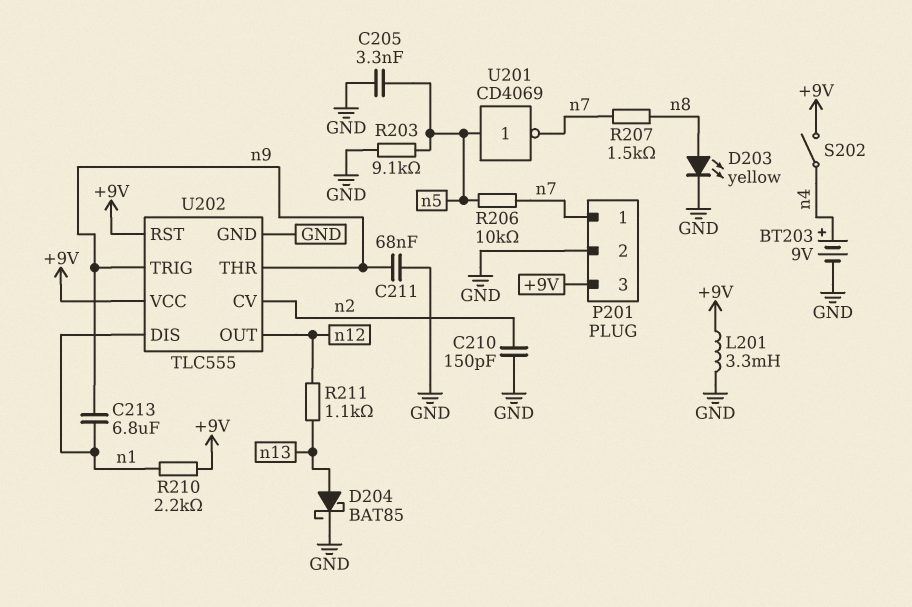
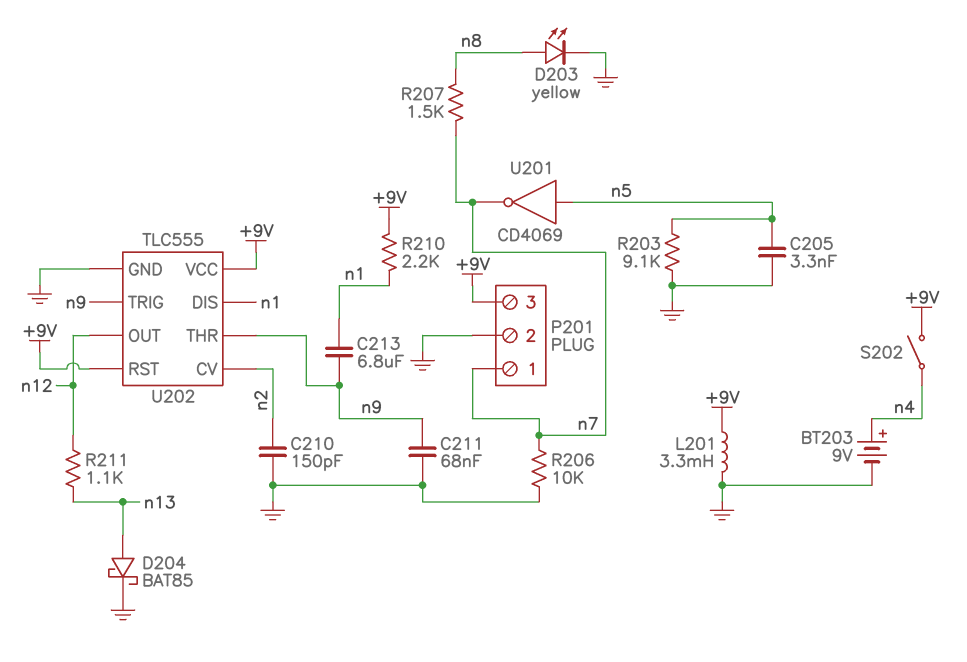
R206: 10k (n5, n7) -> 10k (GND, n7)

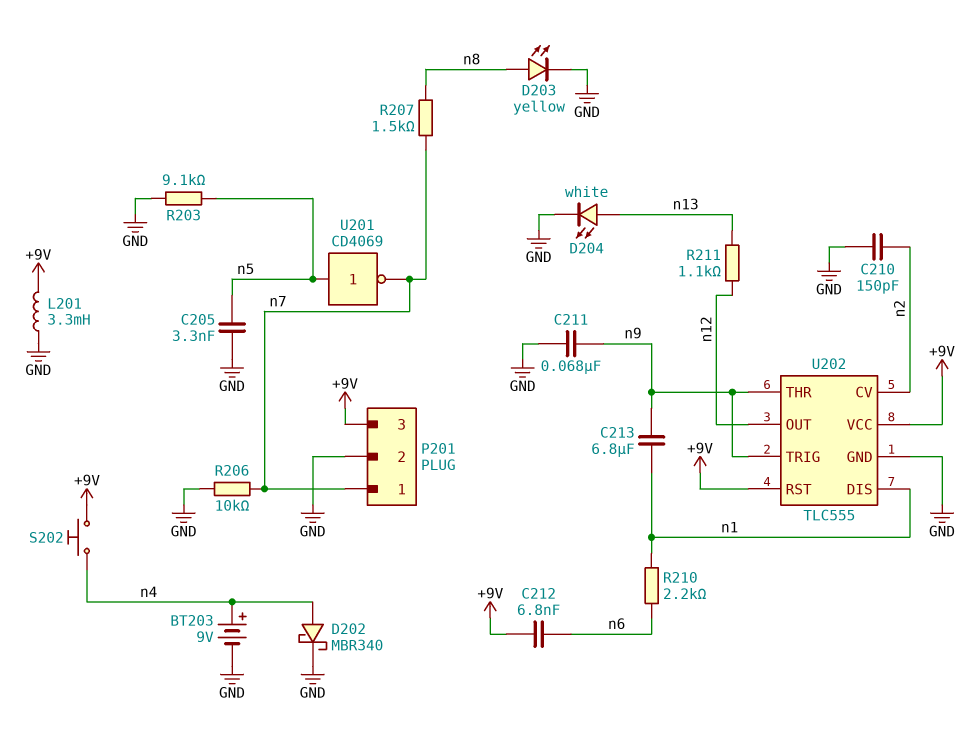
C212: none -> 6.8nF (+9V, n6)
D202: none -> schottky MBR340 (A n4, K GND)
D204: schottky BAT85 (A n13, K GND) -> LED white (A n13, K GND)
R210: 2.2k (+9V, n1) -> 2.2k (n1, n6)
S202: switch (+9V, n4) -> button (+9V, n4)

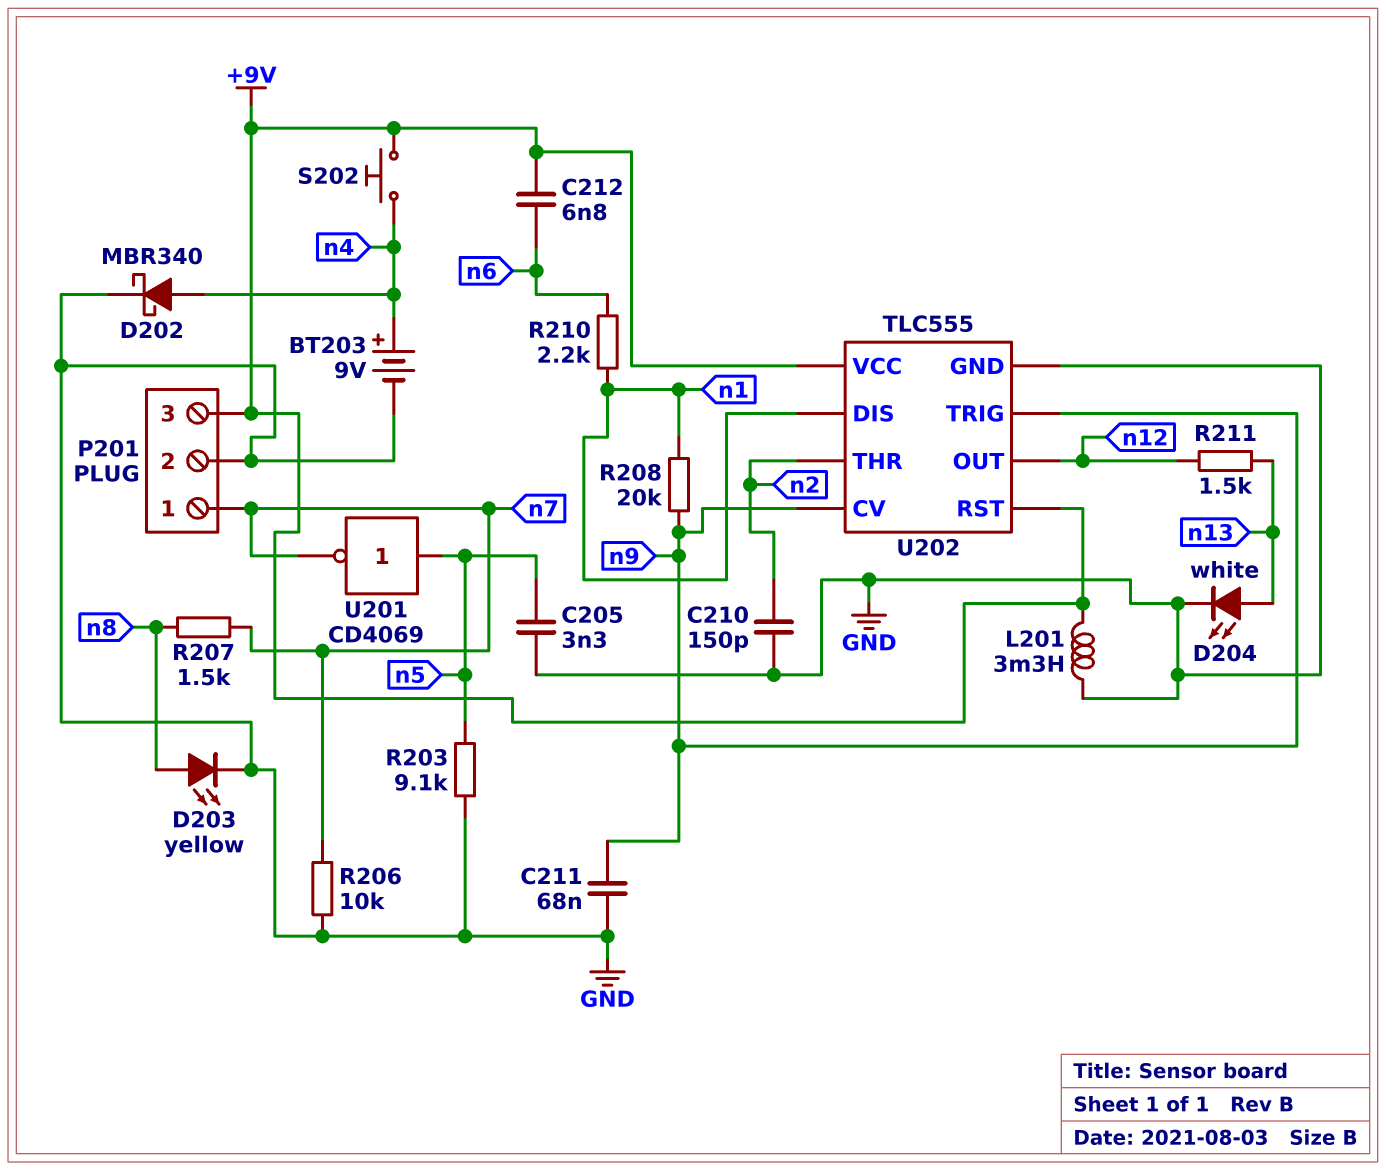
C213: 6.8uF (n1, n9) -> none
R208: none -> 20k (n1, n9)
R211: 1.1k (n12, n13) -> 1.5k (n12, n13)
U202 pin CV: n2 -> n9
U202 pin THR: n9 -> n2

